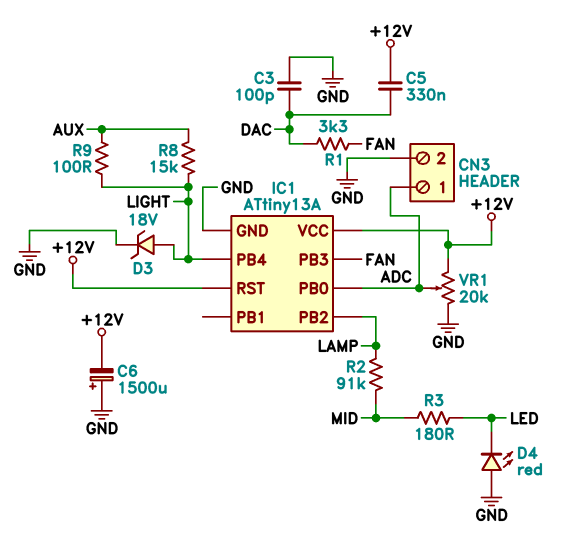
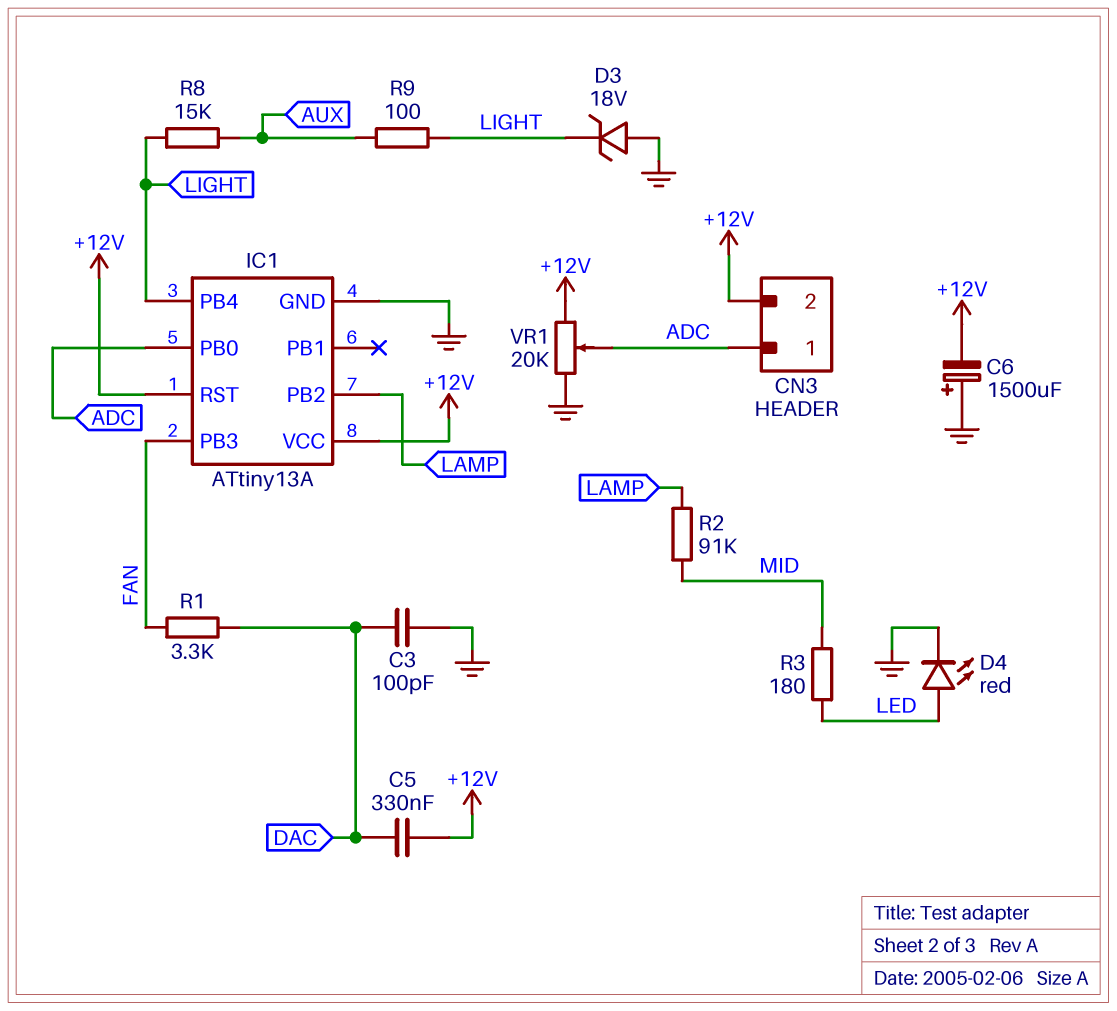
CN3 pin 2: GND -> +12V
D3: zener 18V (A LIGHT, K GND) -> zener 18V (A GND, K LIGHT)
D4: LED red (A GND, K LED) -> LED red (A LED, K GND)

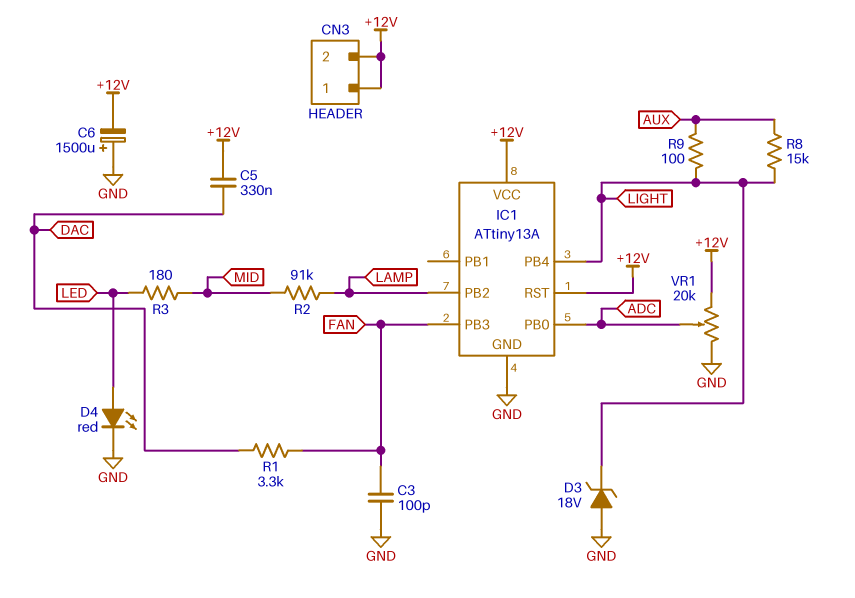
C3: 100pF (DAC, GND) -> 100pF (FAN, GND)
CN3 pin 1: ADC -> +12V

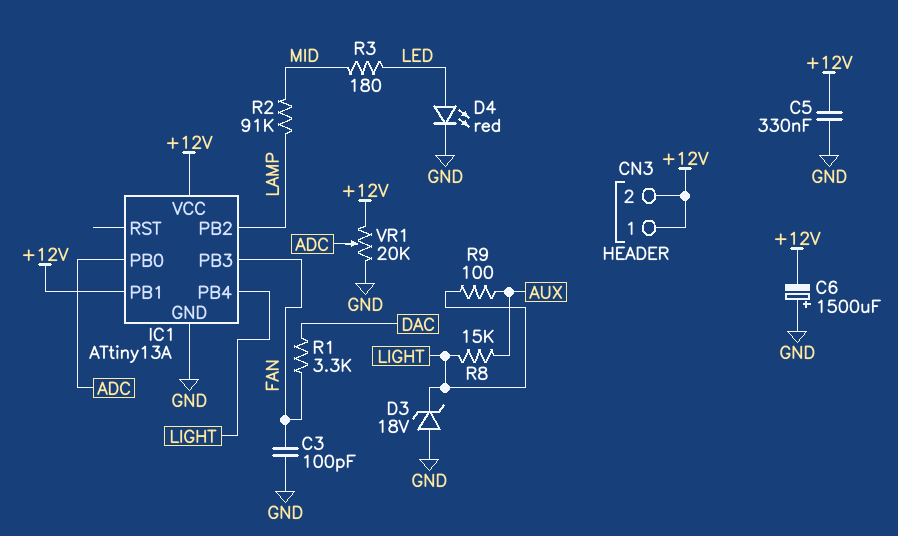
C5: 330nF (+12V, DAC) -> 330nF (+12V, GND)
IC1 pin PB1: none -> +12V
IC1 pin RST: +12V -> none

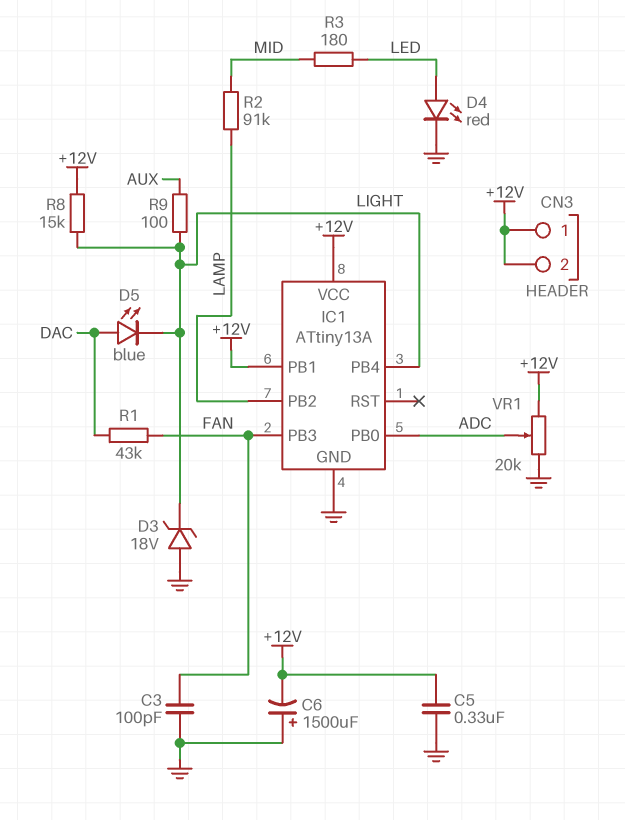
D5: none -> LED blue (A DAC, K LIGHT)
R1: 3.3k (DAC, FAN) -> 43k (DAC, FAN)
R8: 15k (AUX, LIGHT) -> 15k (+12V, LIGHT)

